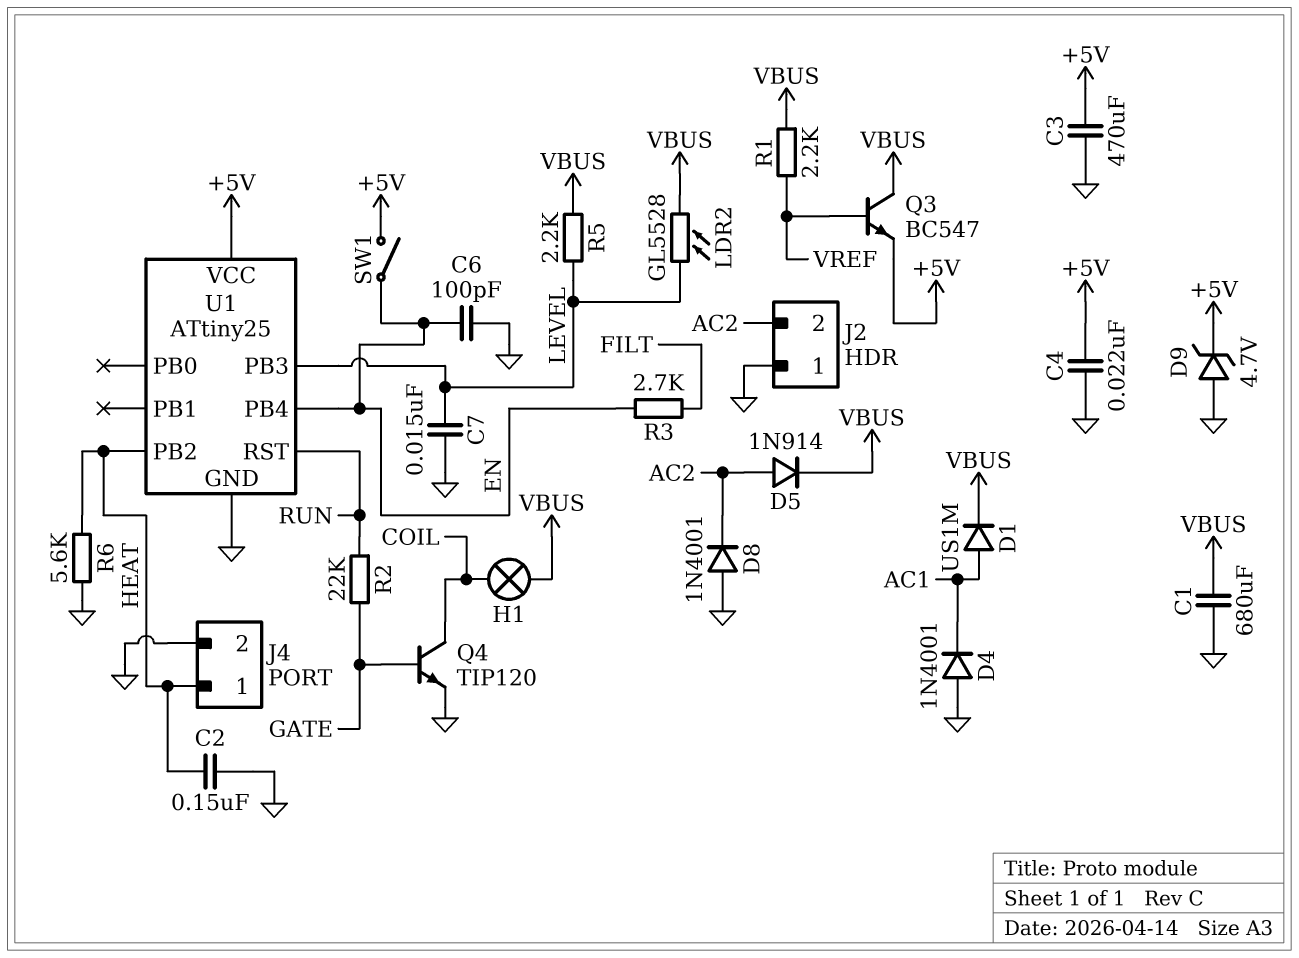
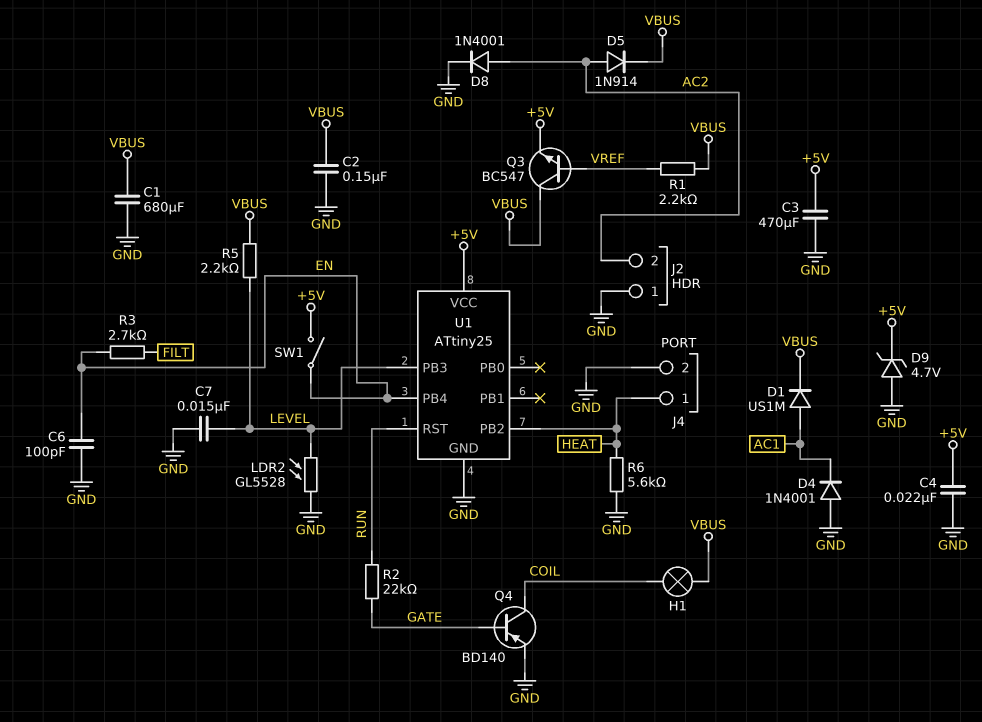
C2: 150nF (GND, HEAT) -> 150nF (GND, VBUS)
D8: diode 1N4001 (A GND, K AC2) -> diode 1N4001 (A AC2, K GND)
LDR2: GL5528 (LEVEL, VBUS) -> GL5528 (GND, LEVEL)
Q4: NPN TIP120 (B GATE, C COIL, E GND) -> PNP BD140 (B GATE, C COIL, E GND)

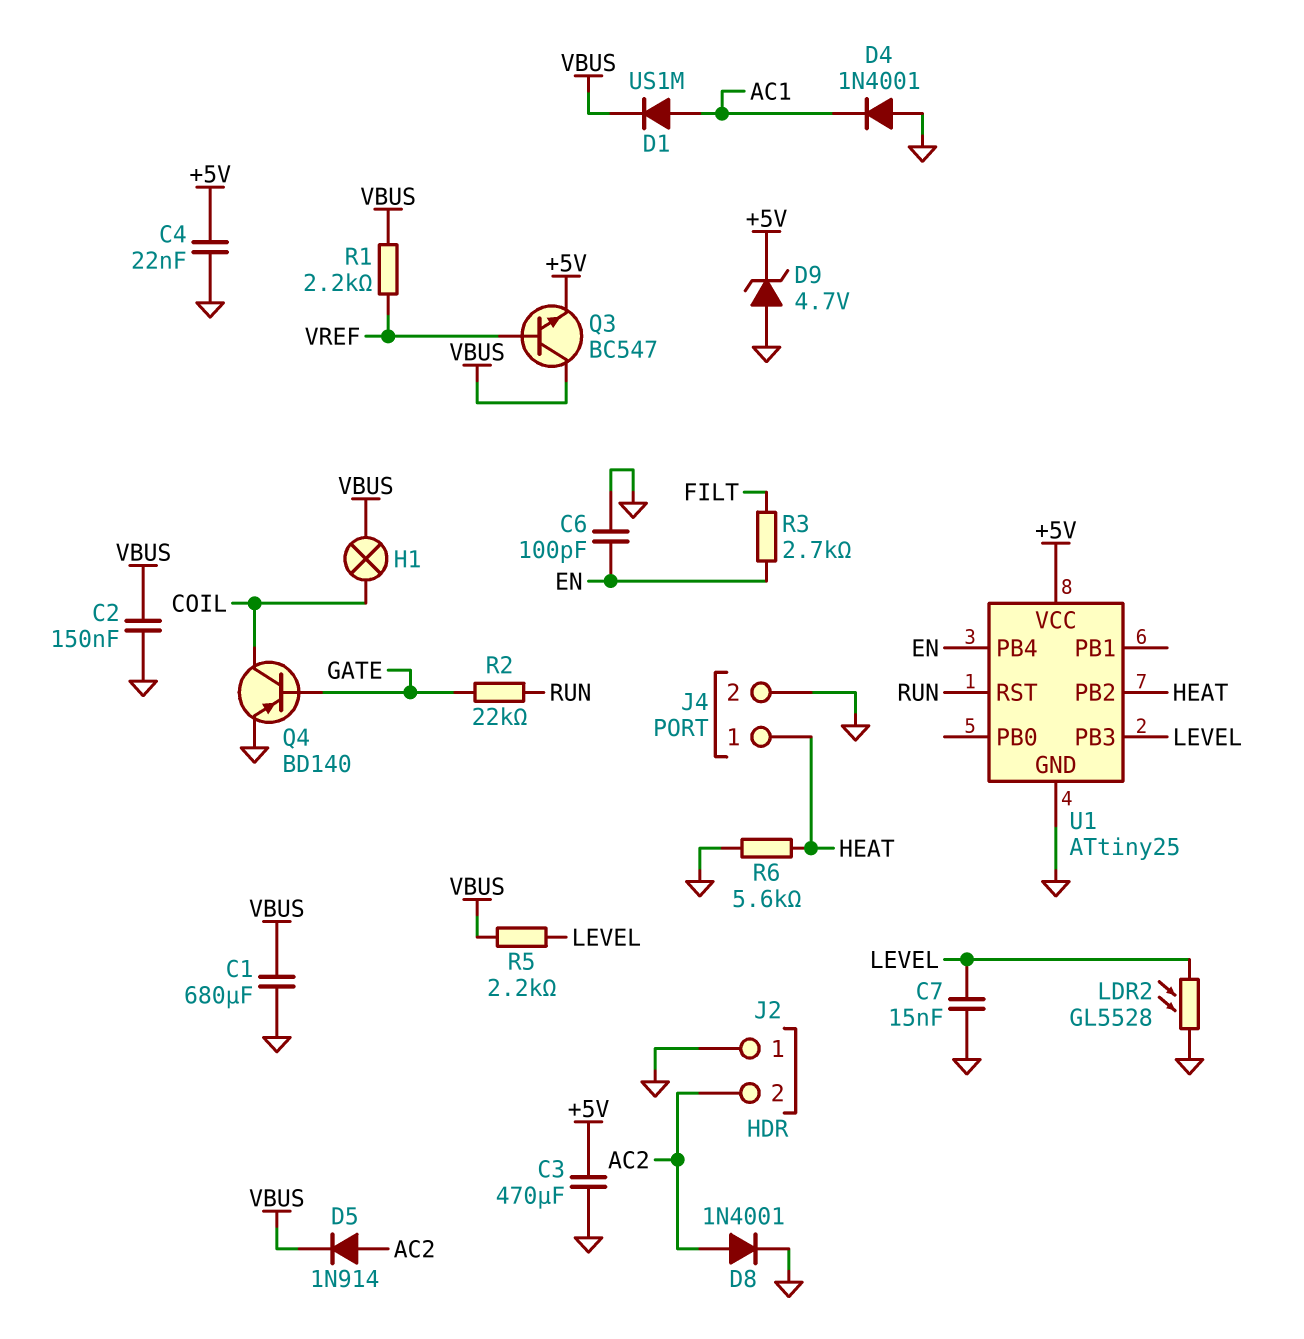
SW1: switch (+5V, EN) -> none

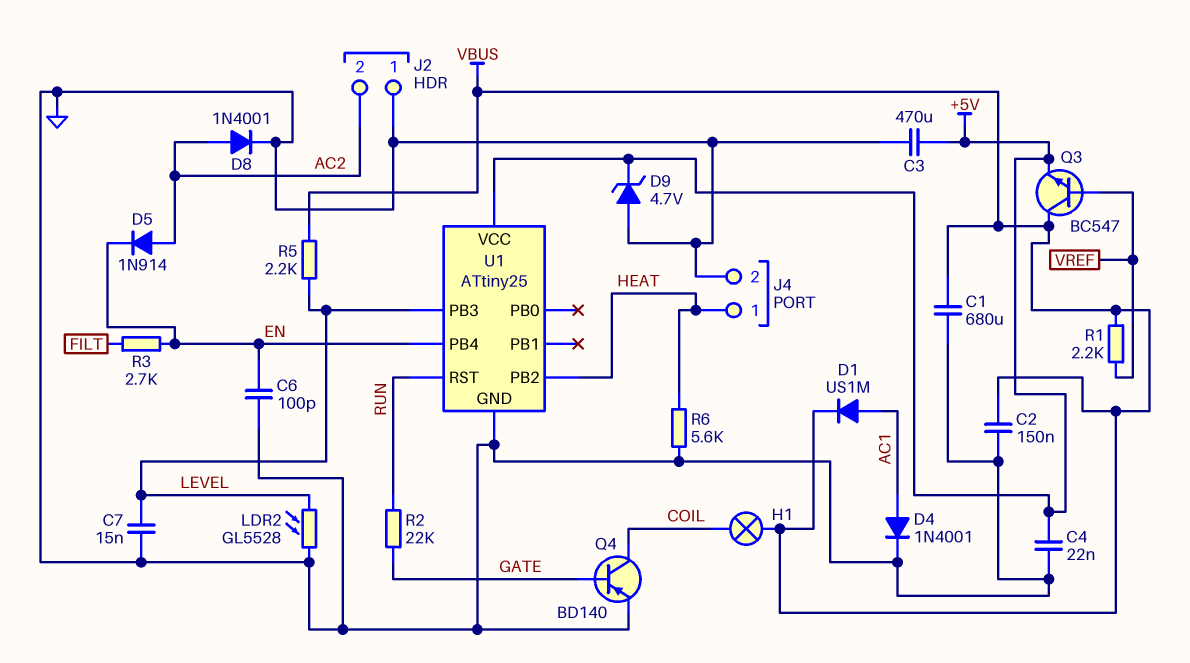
D4: diode 1N4001 (A GND, K AC1) -> diode 1N4001 (A AC1, K GND)
D5: diode 1N914 (A AC2, K VBUS) -> diode 1N914 (A AC2, K EN)

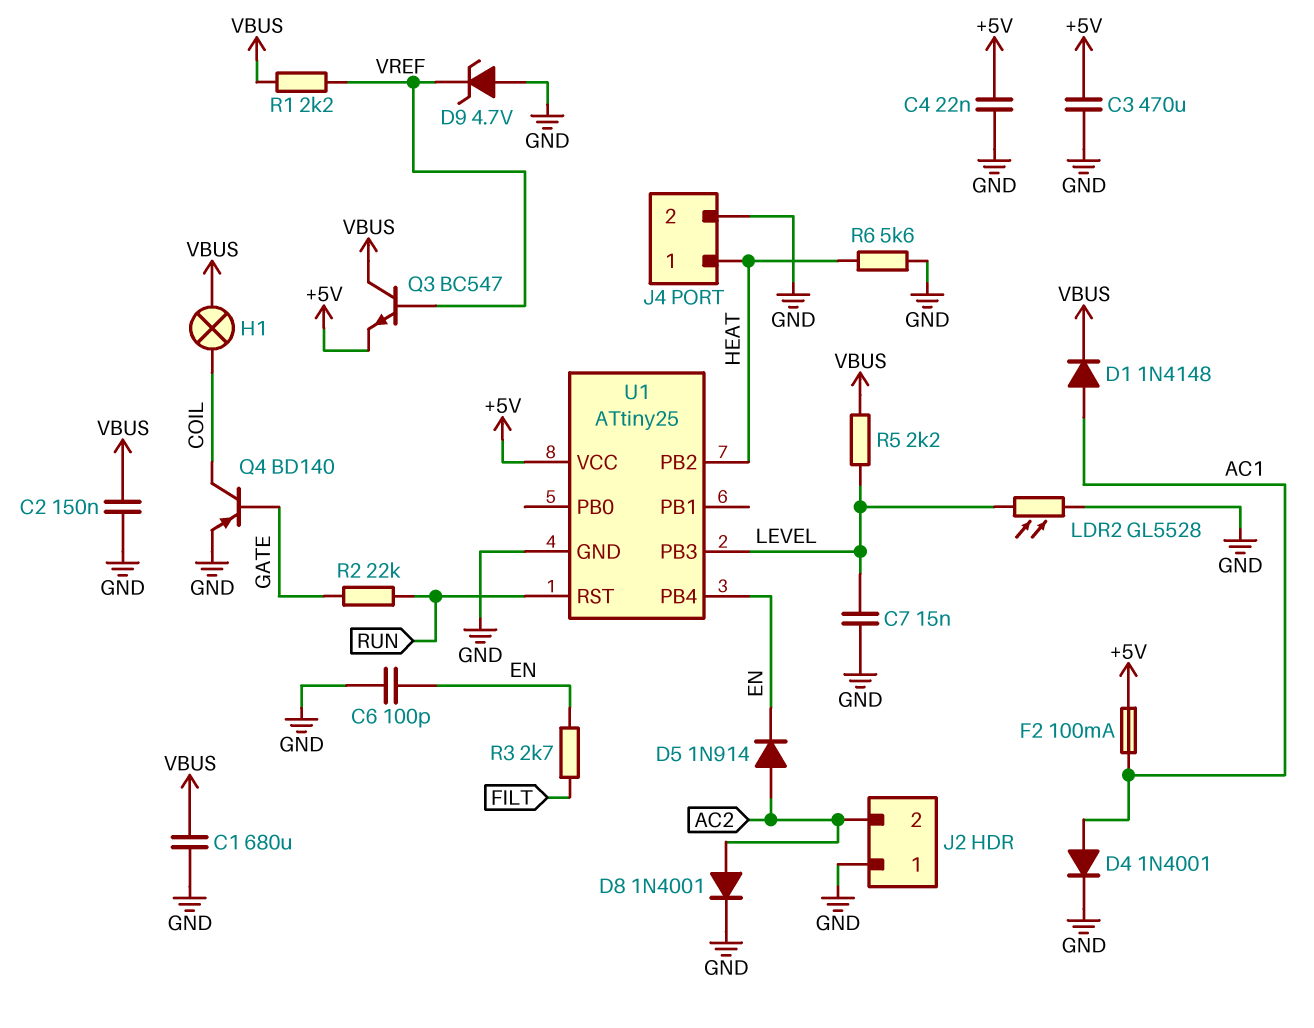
D1: diode US1M (A AC1, K VBUS) -> diode 1N4148 (A AC1, K VBUS)
D9: zener 4.7V (A GND, K +5V) -> zener 4.7V (A GND, K VREF)
F2: none -> 100mA (+5V, AC1)

